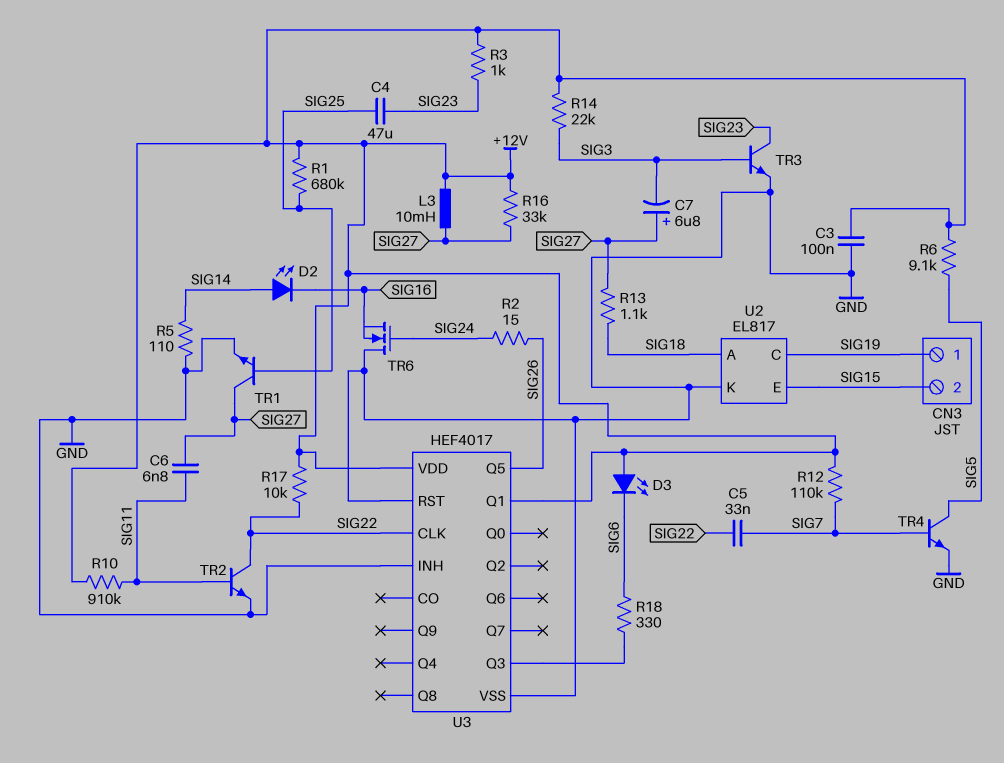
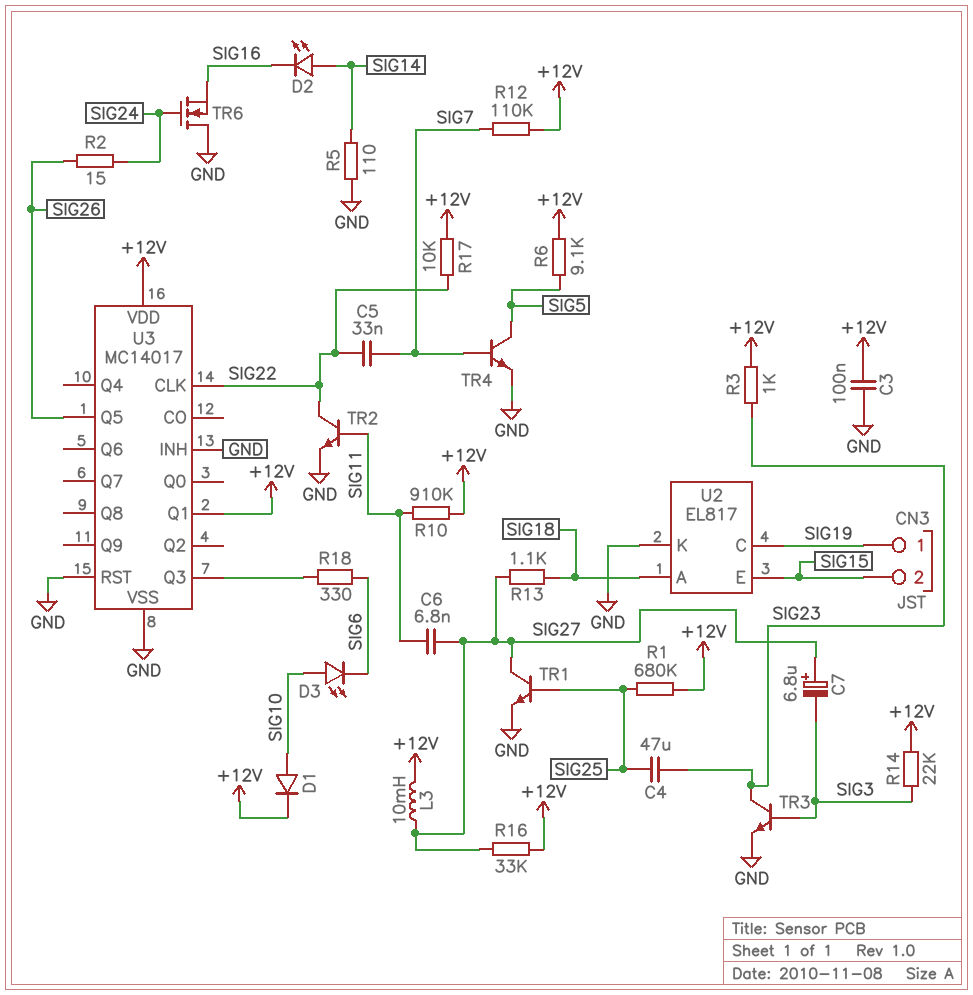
D1: none -> diode (A SIG10, K +12V)
D3: LED (A +12V, K SIG6) -> LED (A SIG10, K SIG6)
U3: HEF4017 -> MC14017

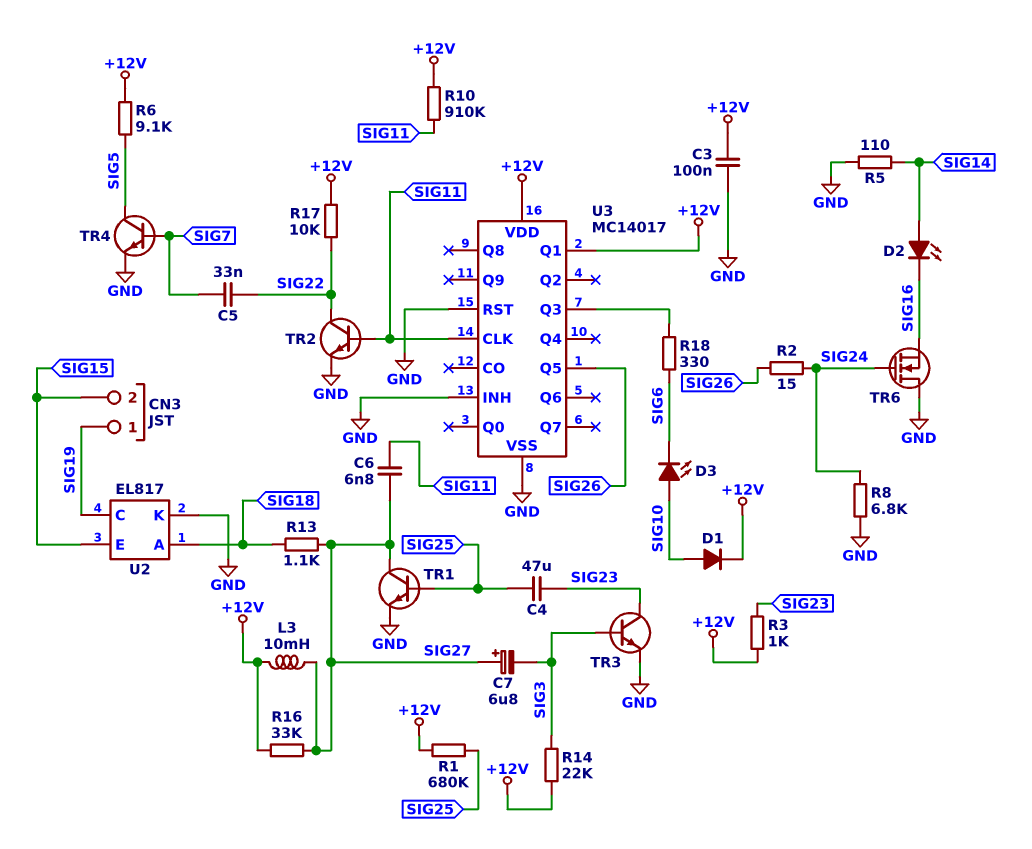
R8: none -> 6.8k (GND, SIG24)
R12: 110k (+12V, SIG7) -> none
U3 pin CLK: SIG22 -> SIG11

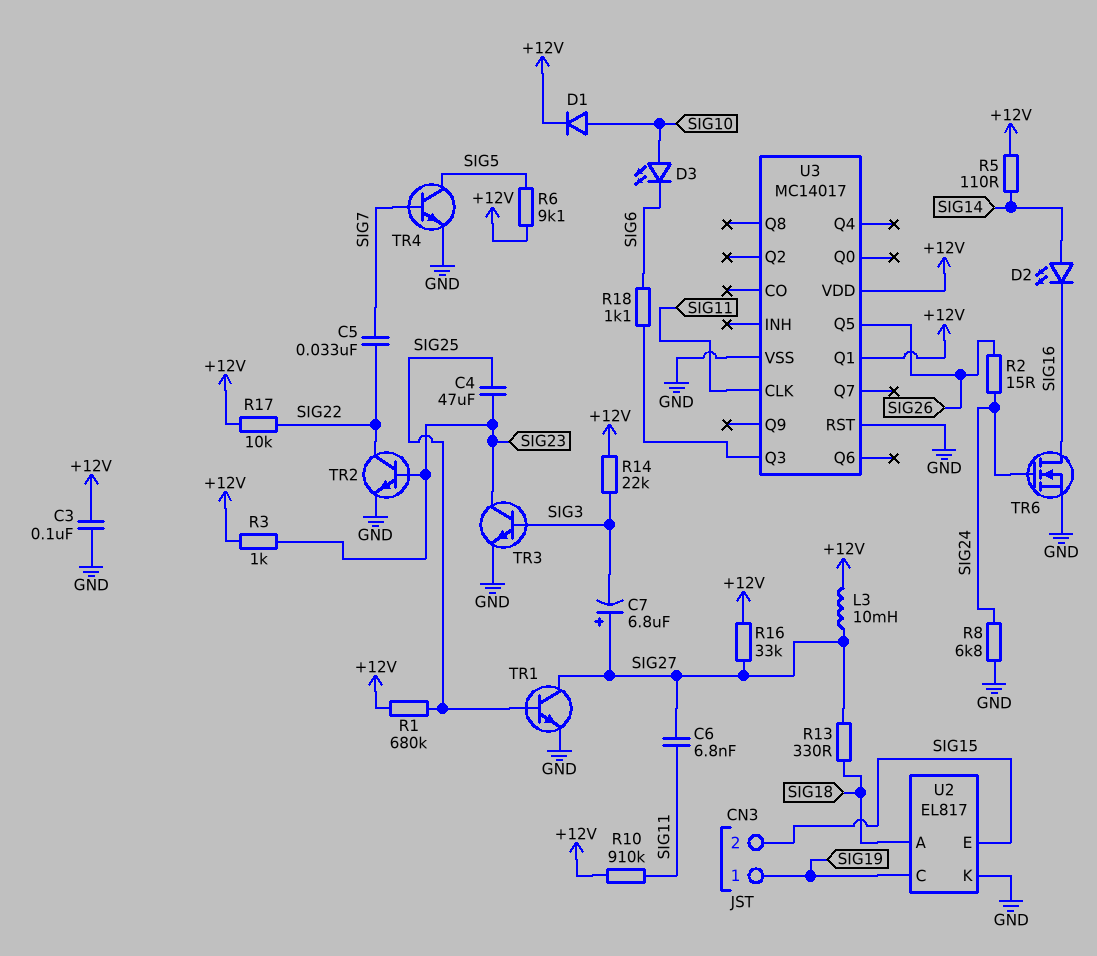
R5: 110 (GND, SIG14) -> 110 (+12V, SIG14)
R13: 1.1k (SIG18, SIG27) -> 330 (SIG18, SIG27)
R18: 330 (SIG6, U3/Q3) -> 1.1k (SIG6, U3/Q3)
TR2: NPN (B SIG11, C SIG22, E GND) -> NPN (B SIG23, C SIG22, E GND)
TR6: NMOS (G SIG24, D GND, S SIG16) -> NMOS (G SIG24, D SIG16, S GND)
U3 pin INH: GND -> none

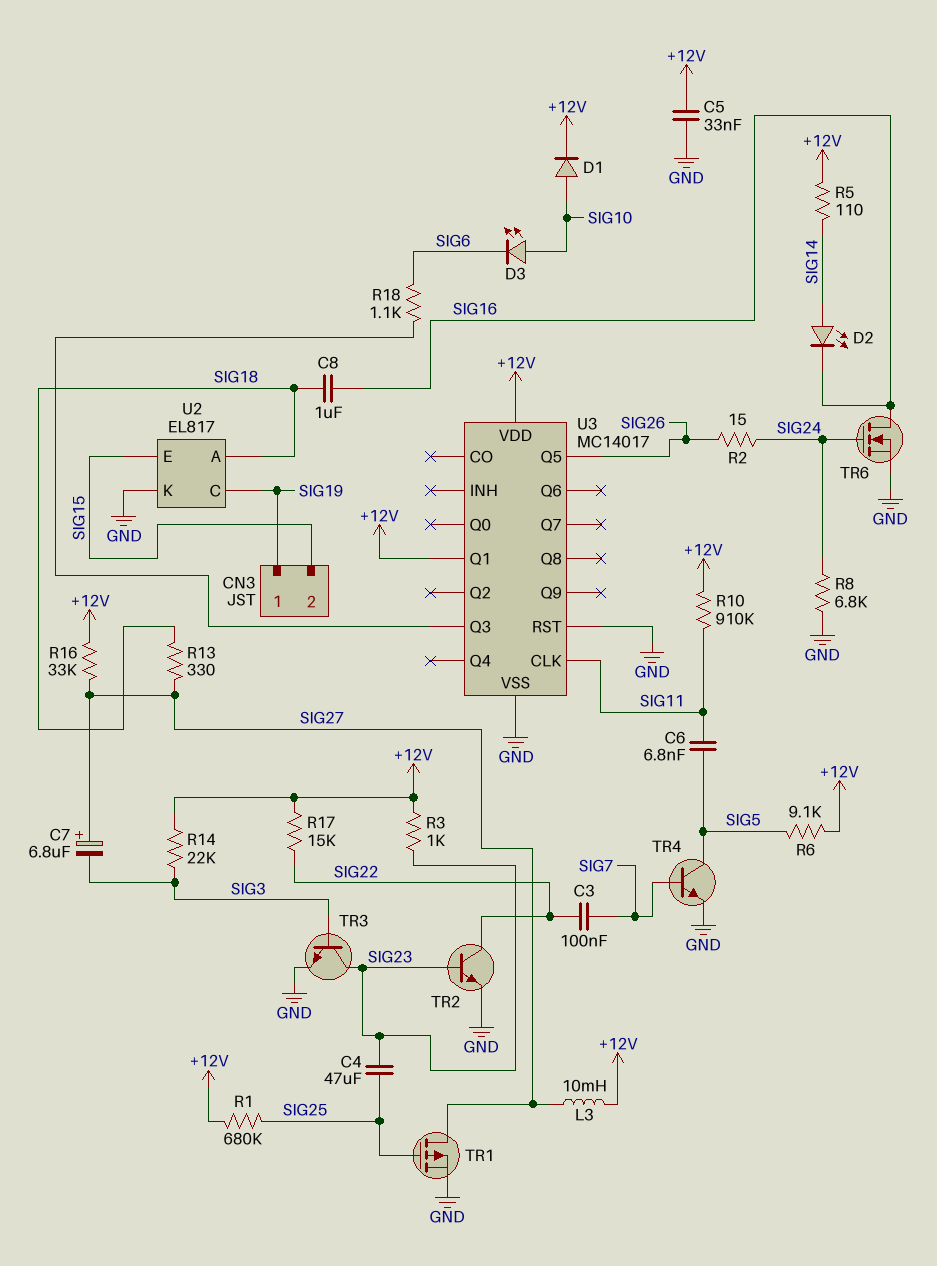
C3: 100nF (+12V, GND) -> 100nF (SIG7, SIG22)
C5: 33nF (SIG7, SIG22) -> 33nF (+12V, GND)
C6: 6.8nF (SIG11, SIG27) -> 6.8nF (SIG5, SIG11)
C8: none -> 1uF (SIG16, SIG18)
R17: 10k (+12V, SIG22) -> 15k (+12V, SIG22)
TR1: NPN (B SIG25, C SIG27, E GND) -> PMOS (G SIG25, D SIG27, S GND)

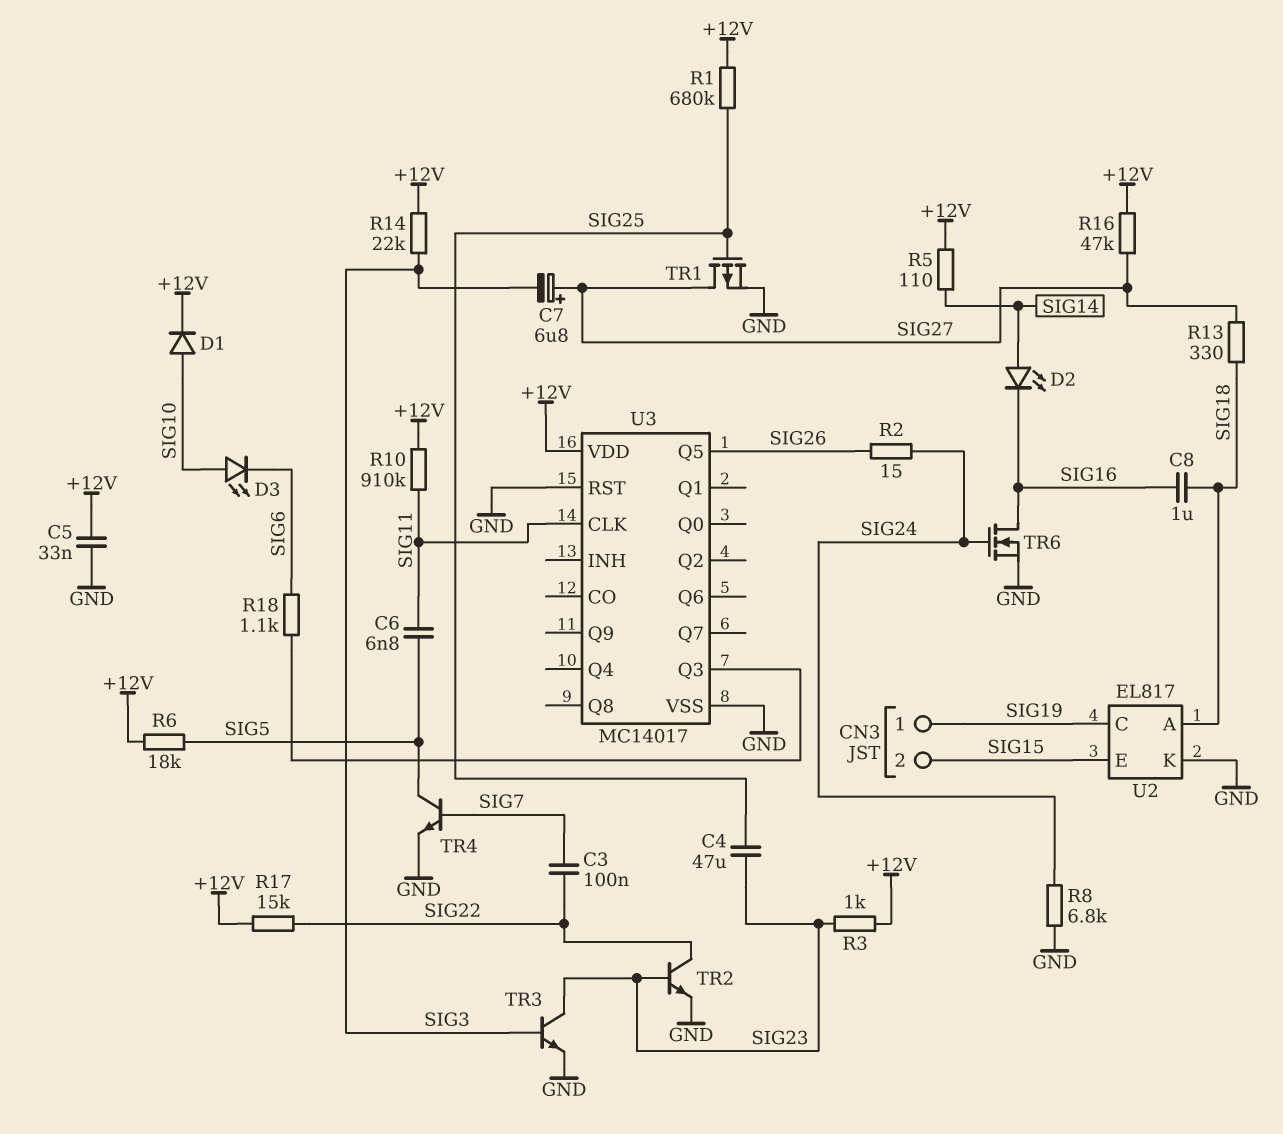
L3: 10mH (+12V, SIG27) -> none
R6: 9.1k (+12V, SIG5) -> 18k (+12V, SIG5)
R16: 33k (+12V, SIG27) -> 47k (+12V, SIG27)
U3 pin Q1: +12V -> none

